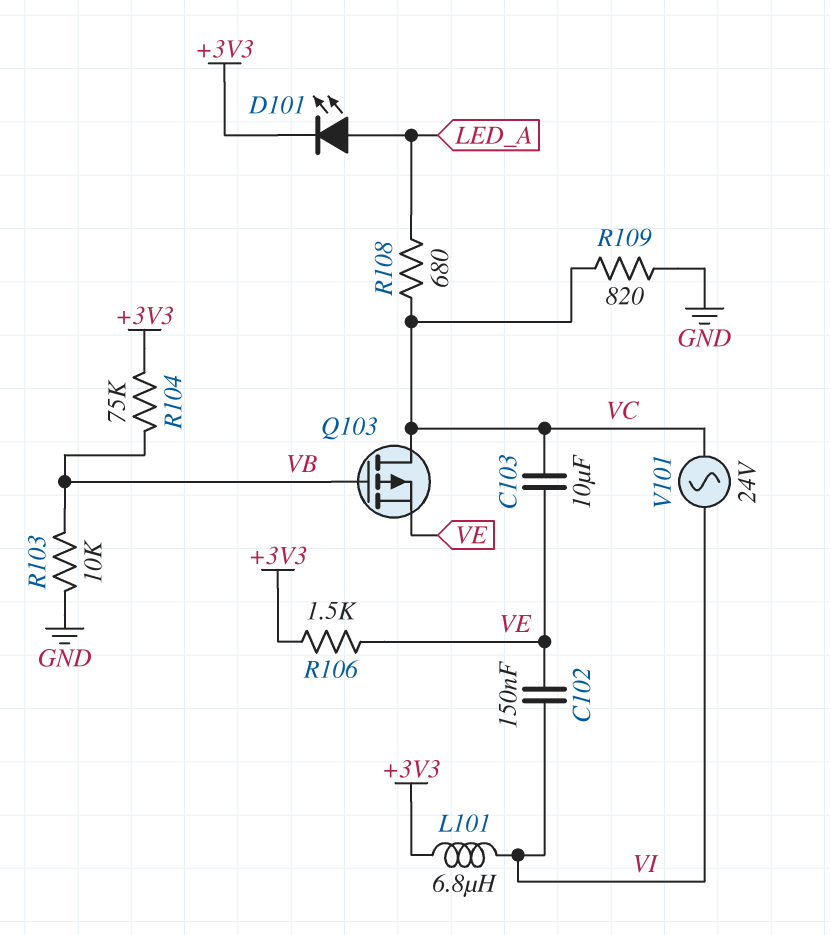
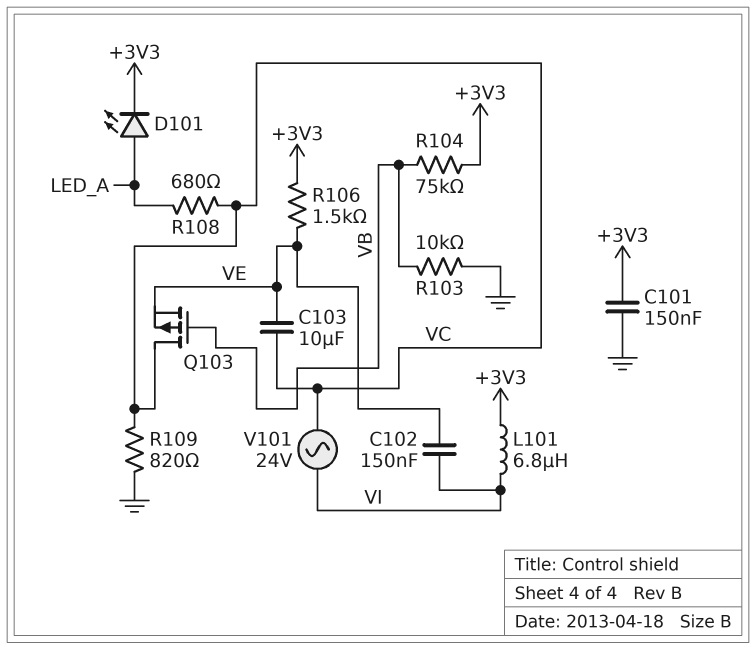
C101: none -> 150nF (+3V3, GND)

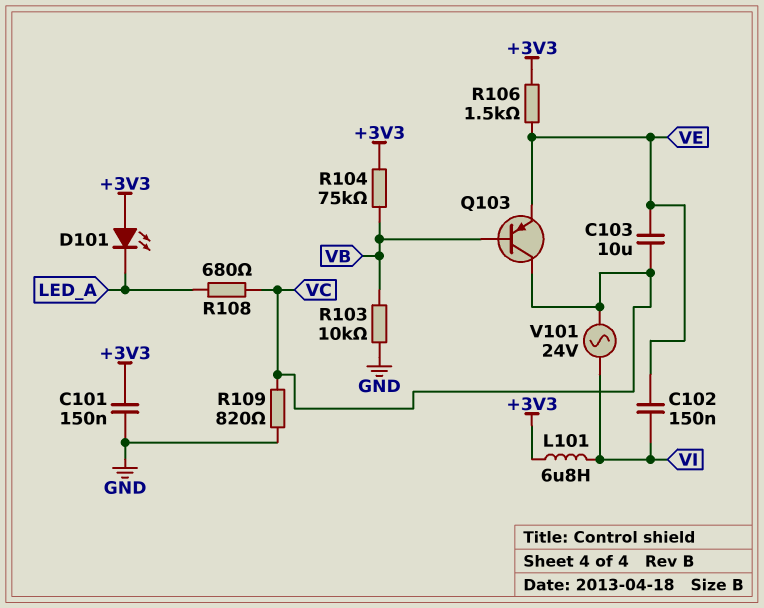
D101: LED (A LED_A, K +3V3) -> LED (A +3V3, K LED_A)
Q103: PMOS (G VB, D VC, S VE) -> PNP (B VB, C VC, E VE)

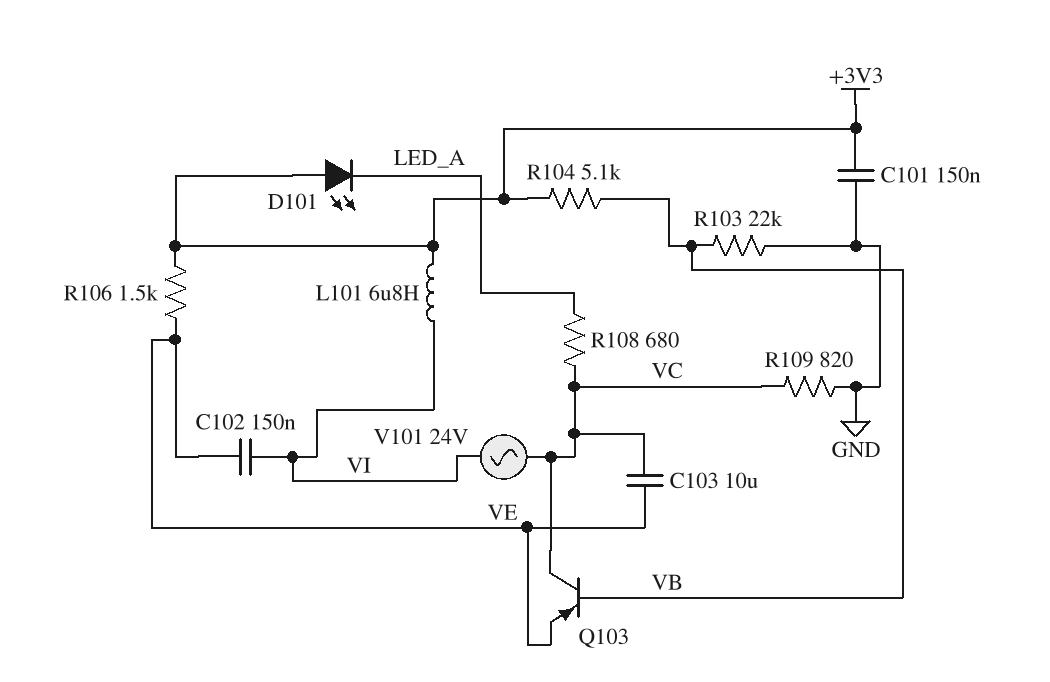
R103: 10k (GND, VB) -> 22k (GND, VB)
R104: 75k (+3V3, VB) -> 5.1k (+3V3, VB)

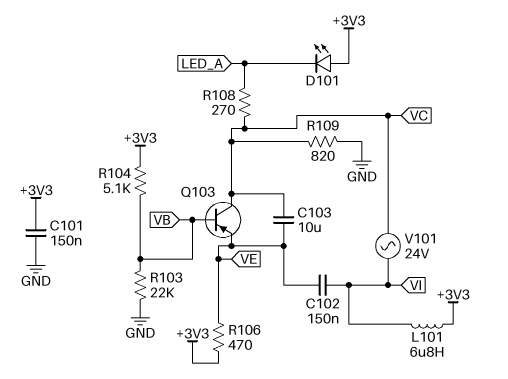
R106: 1.5k (+3V3, VE) -> 470 (+3V3, VE)
R108: 680 (LED_A, VC) -> 270 (LED_A, VC)

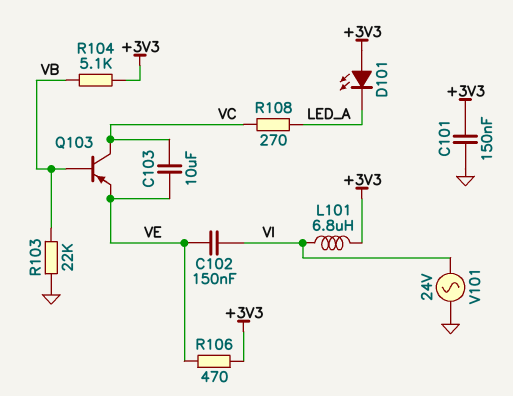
R109: 820 (GND, VC) -> none
V101: AC 24V (VC, VI) -> AC 24V (GND, VI)

